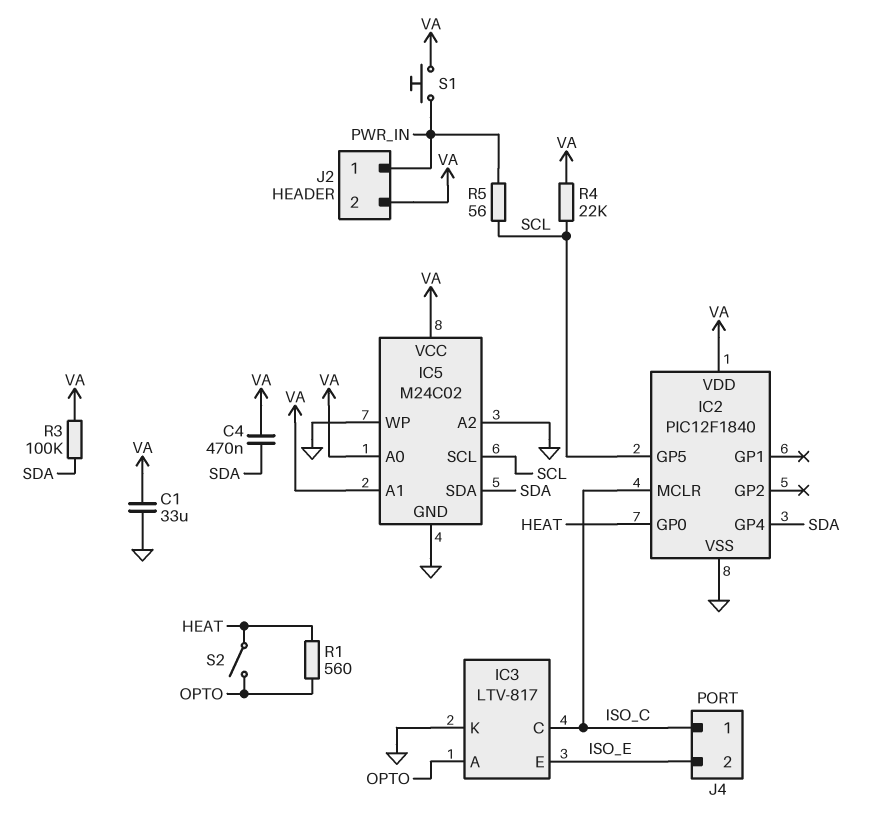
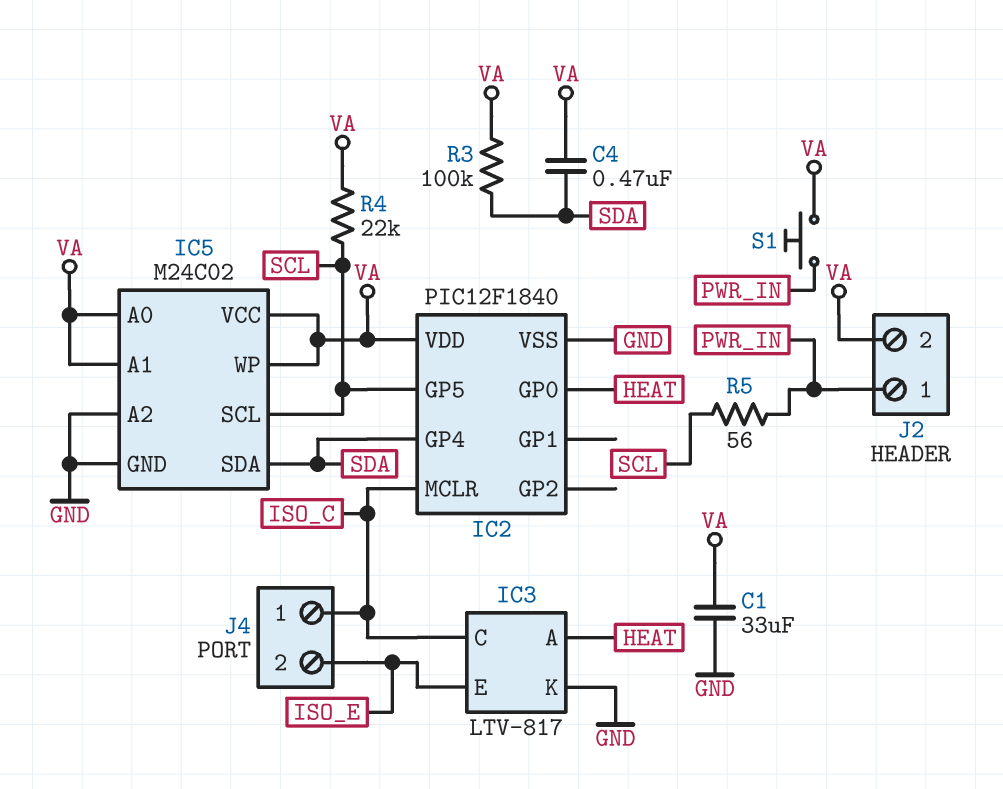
IC3 pin A: OPTO -> HEAT
IC5 pin WP: GND -> VA
R1: 560 (HEAT, OPTO) -> none
S2: switch (HEAT, OPTO) -> none

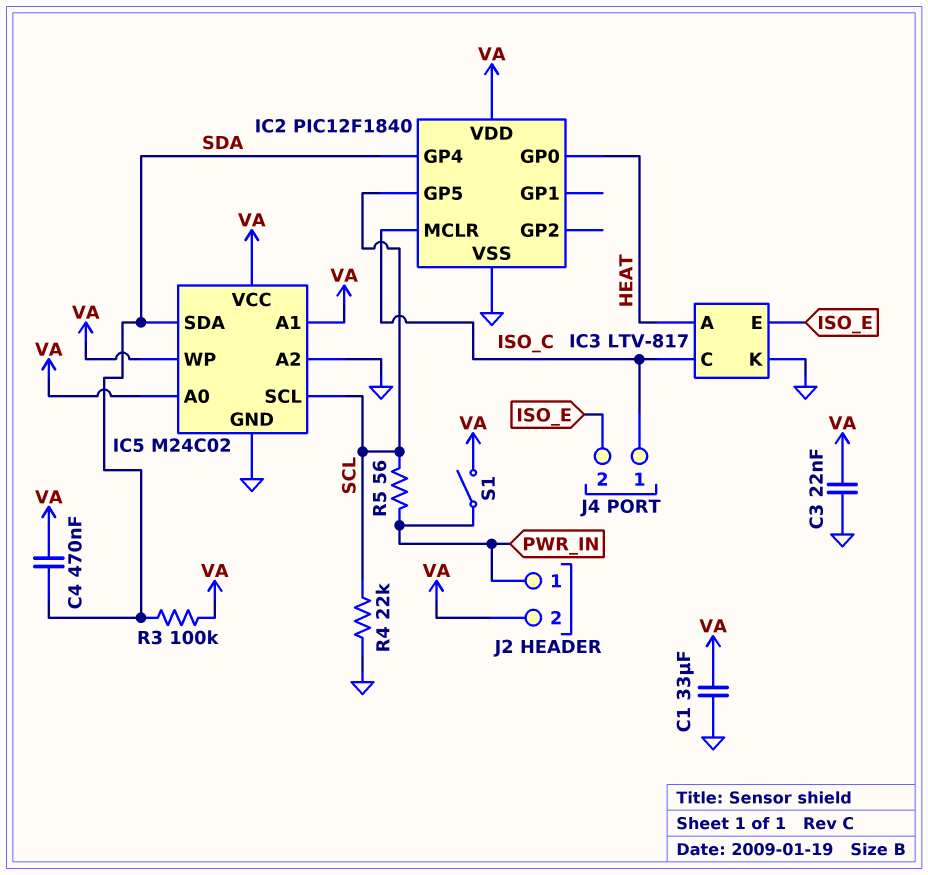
C3: none -> 22nF (GND, VA)
R4: 22k (SCL, VA) -> 22k (GND, SCL)
S1: button (PWR_IN, VA) -> switch (PWR_IN, VA)

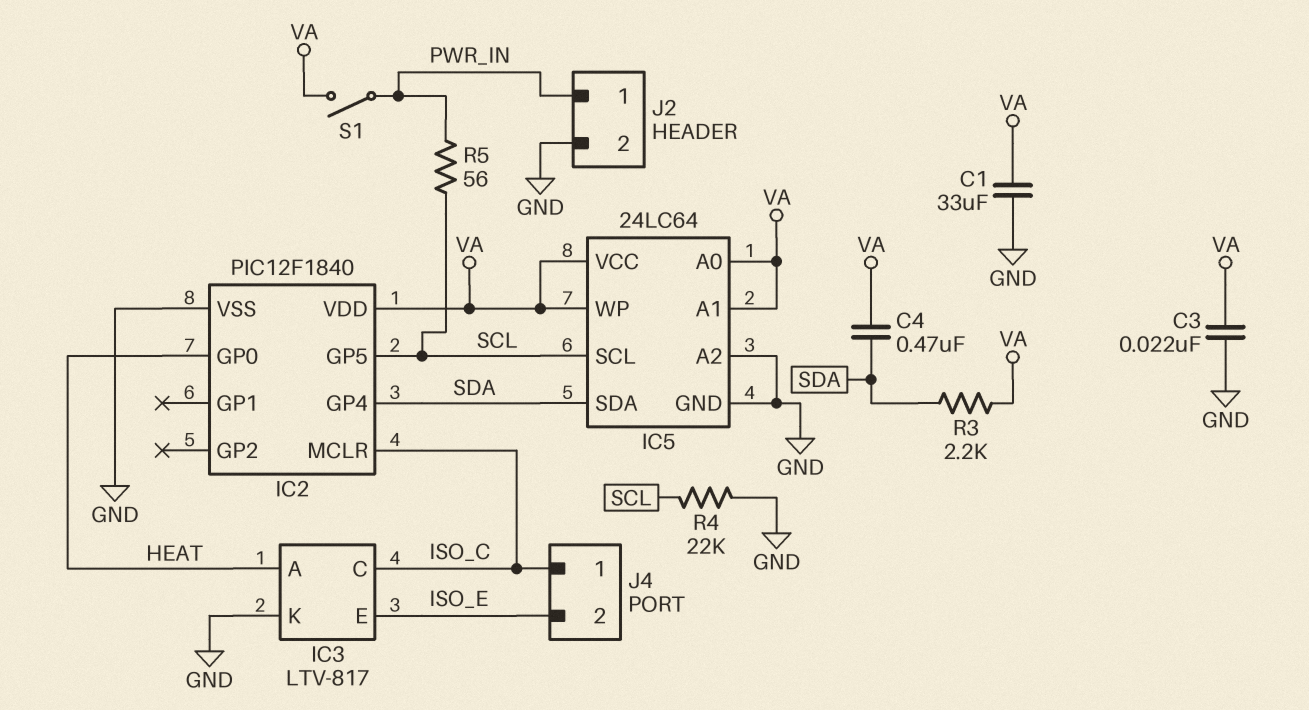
IC5: M24C02 -> 24LC64
J2 pin 2: VA -> GND
R3: 100k (SDA, VA) -> 2.2k (SDA, VA)

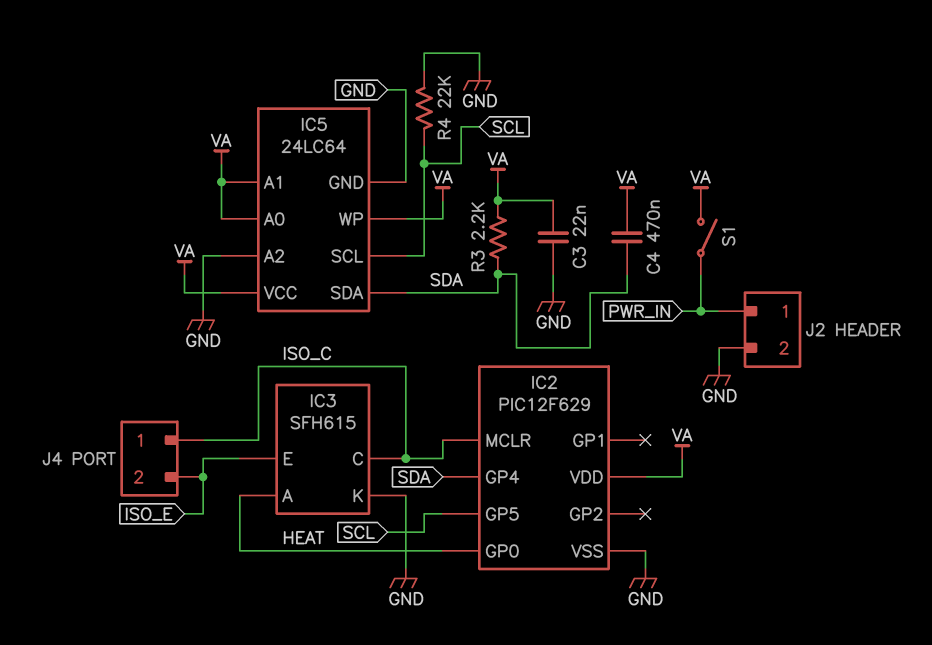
C1: 33uF (GND, VA) -> none
IC2: PIC12F1840 -> PIC12F629
IC3: LTV-817 -> SFH615
R5: 56 (PWR_IN, SCL) -> none

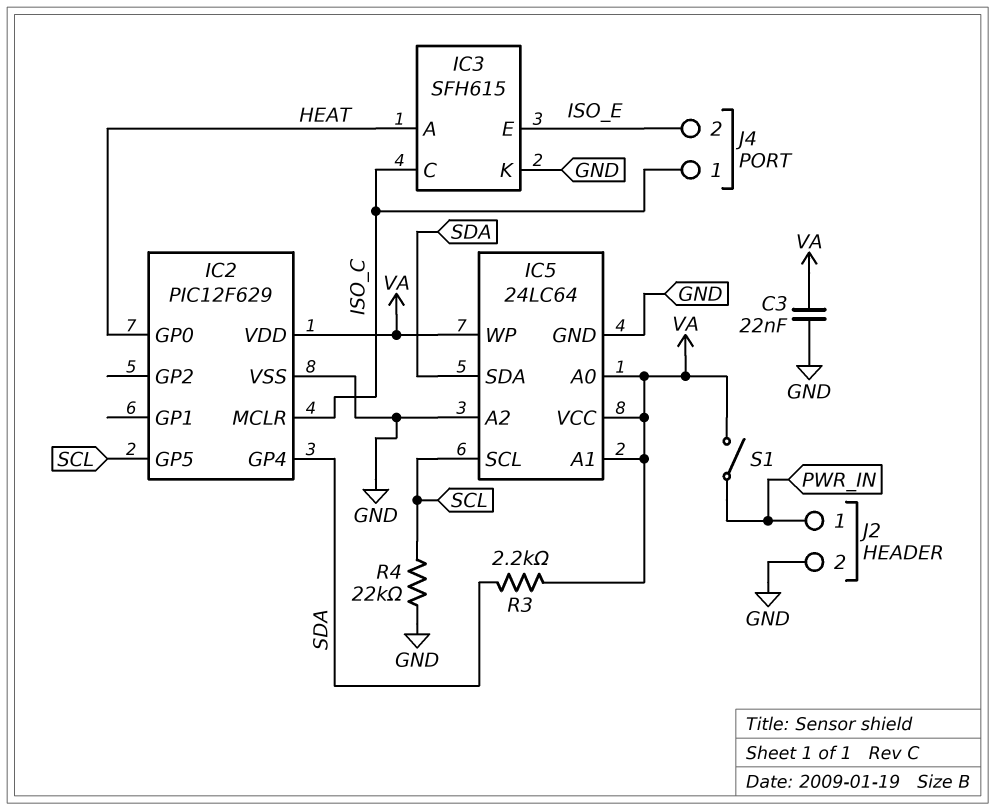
C4: 470nF (SDA, VA) -> none

